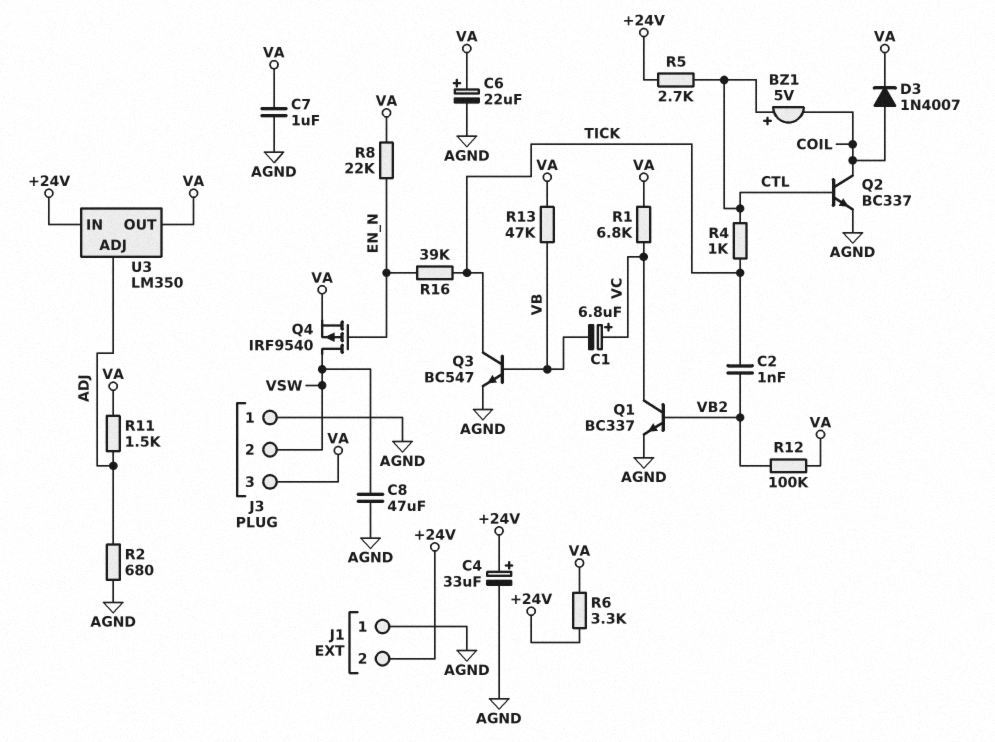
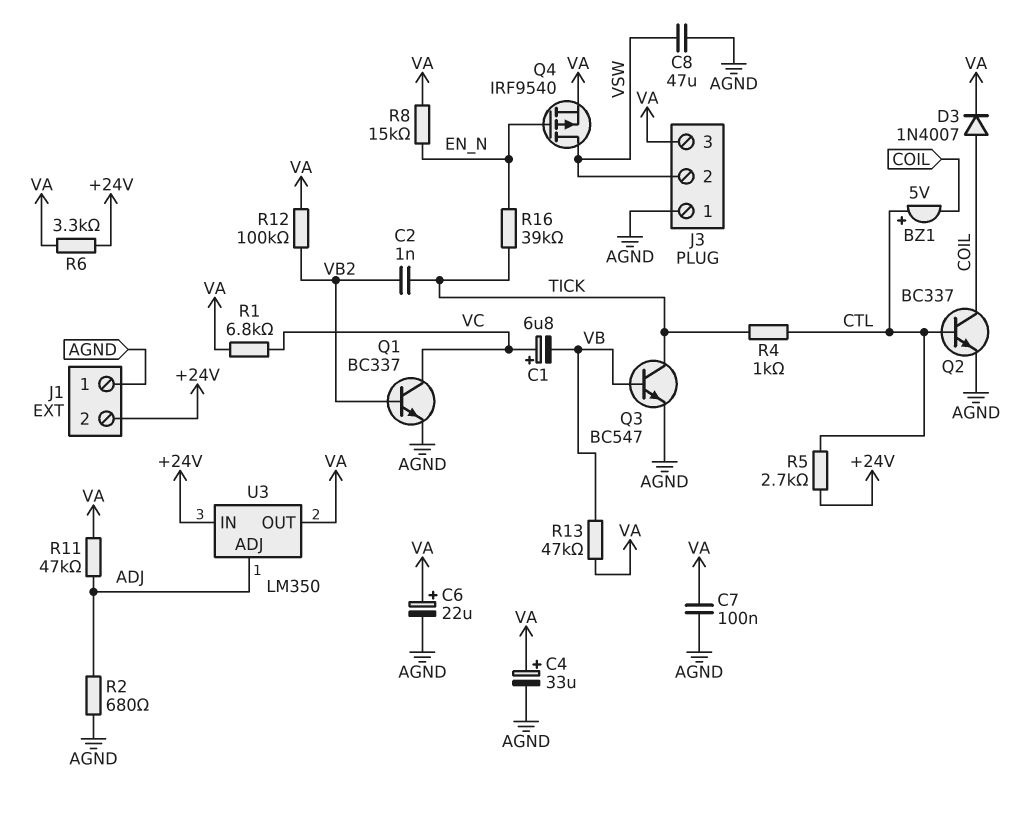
C4: 33uF (plus +24V, minus AGND) -> 33uF (plus VA, minus AGND)
C7: 1uF (AGND, VA) -> 100nF (AGND, VA)
R8: 22k (EN_N, VA) -> 15k (EN_N, VA)
R11: 1.5k (ADJ, VA) -> 47k (ADJ, VA)

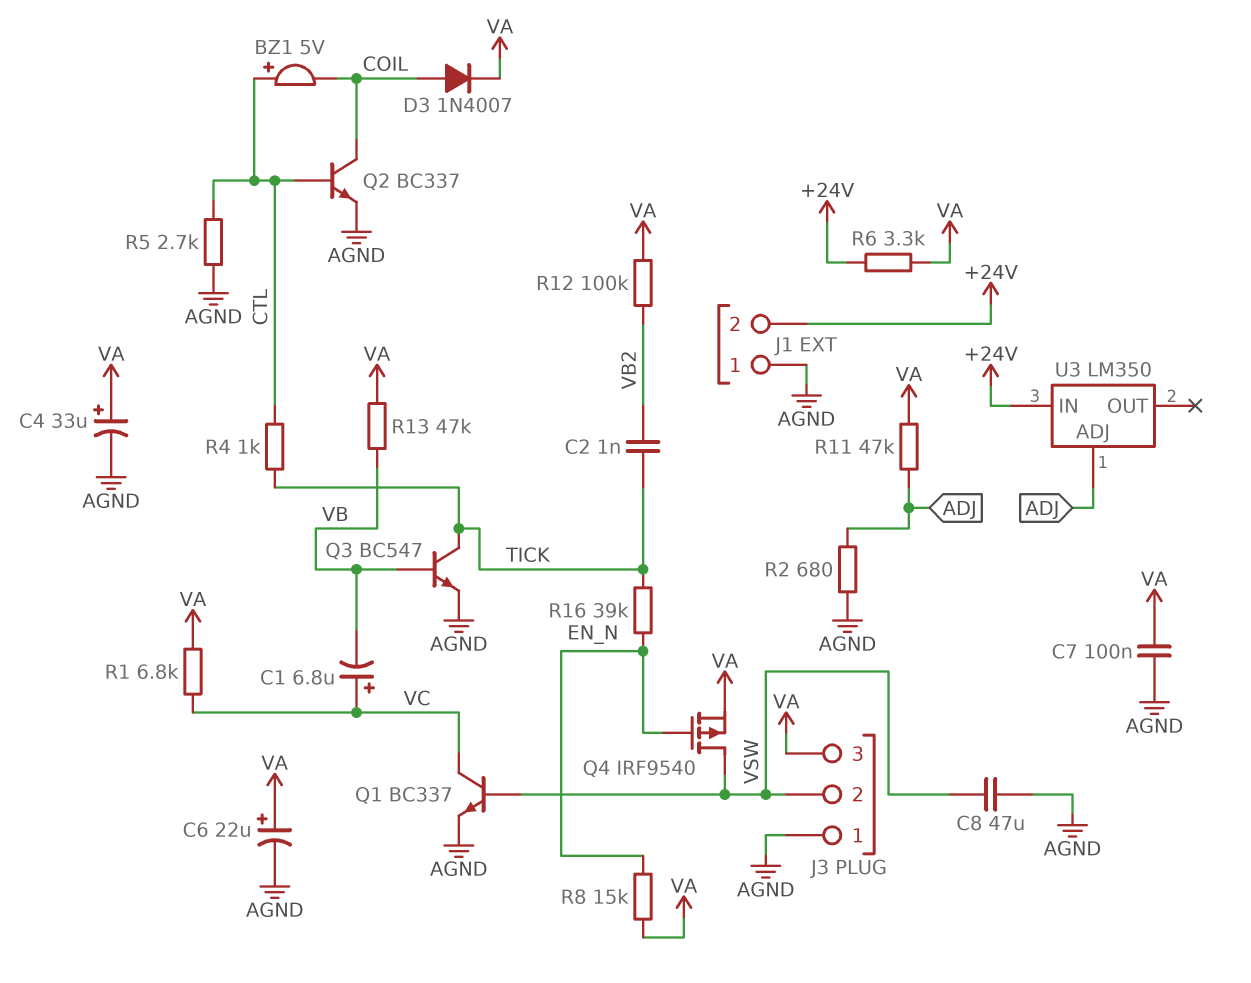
Q1: NPN BC337 (B VB2, C VC, E AGND) -> NPN BC337 (B VSW, C VC, E AGND)
R5: 2.7k (+24V, CTL) -> 2.7k (AGND, CTL)
U3 pin OUT: VA -> none

